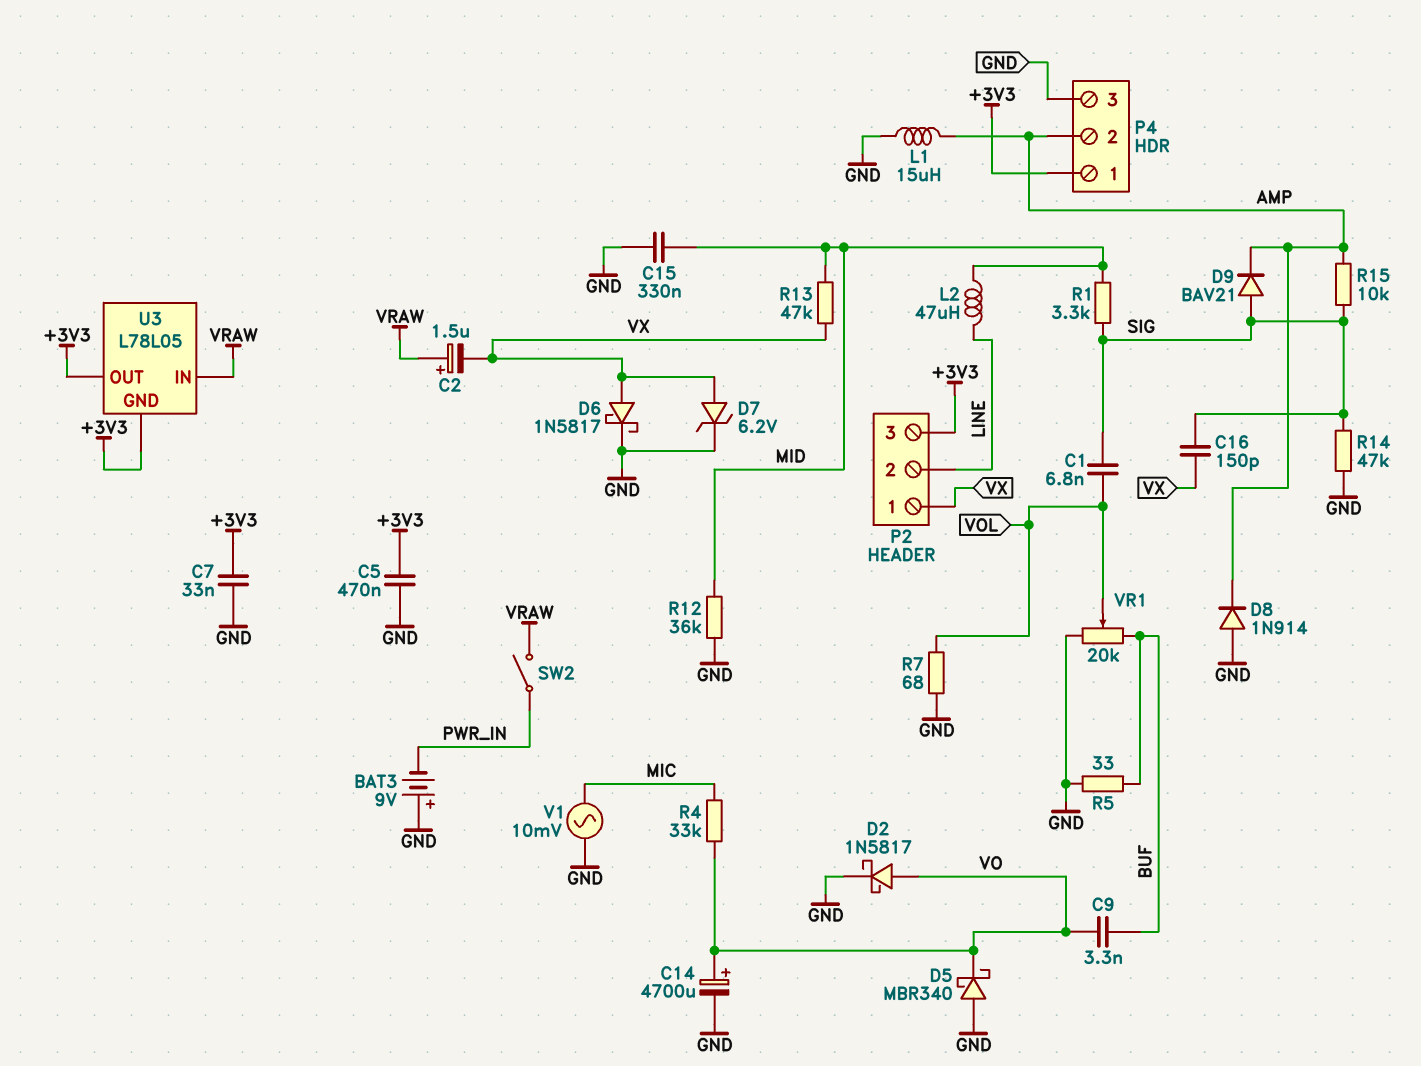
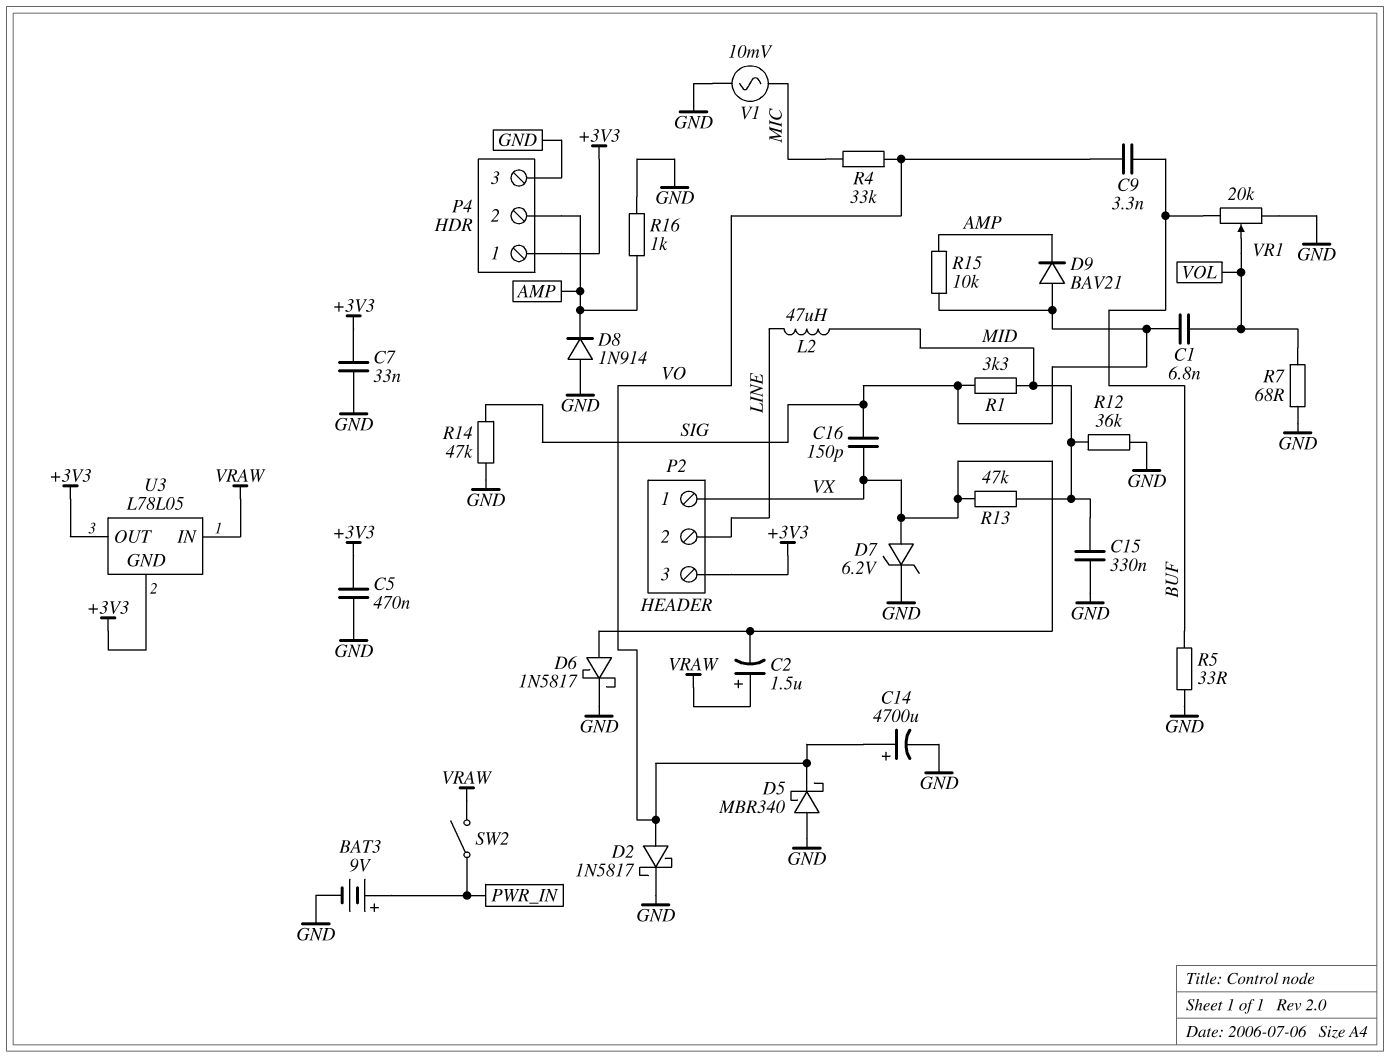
BAT3: 9V (plus GND, minus PWR_IN) -> 9V (plus PWR_IN, minus GND)
L1: 15uH (AMP, GND) -> none
R16: none -> 1k (AMP, GND)

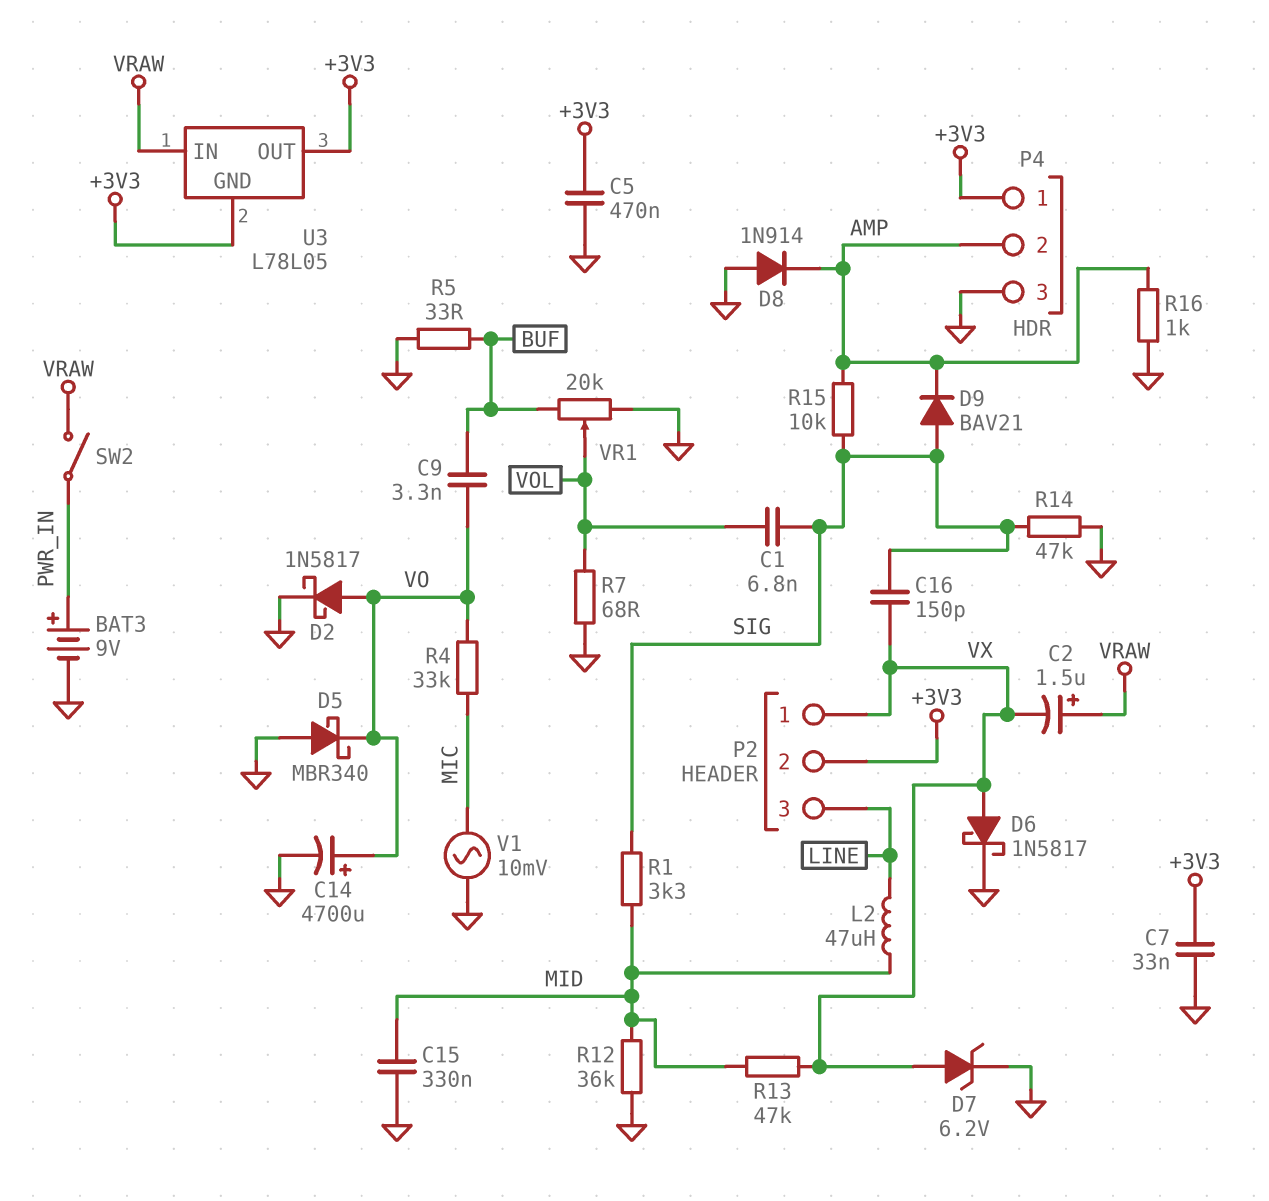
P2 pin 2: LINE -> +3V3
P2 pin 3: +3V3 -> LINE

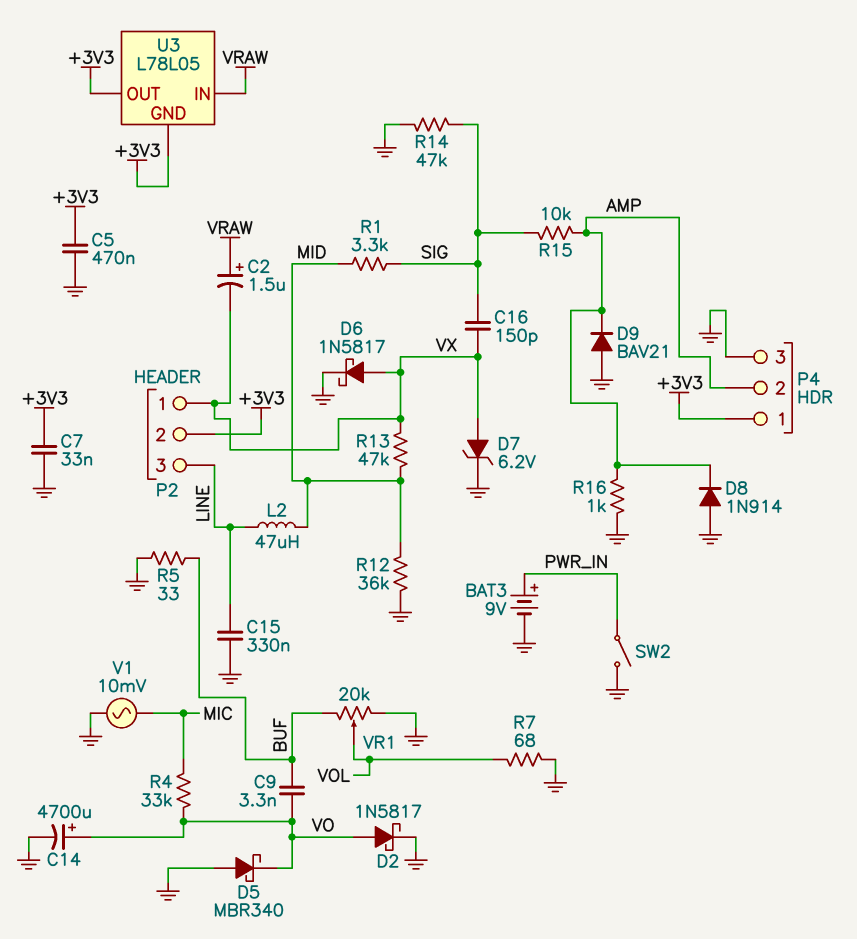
C1: 6.8nF (SIG, VOL) -> none
C15: 330nF (GND, MID) -> 330nF (GND, LINE)
D9: diode BAV21 (A SIG, K AMP) -> diode BAV21 (A GND, K AMP)
SW2: switch (PWR_IN, VRAW) -> switch (GND, PWR_IN)

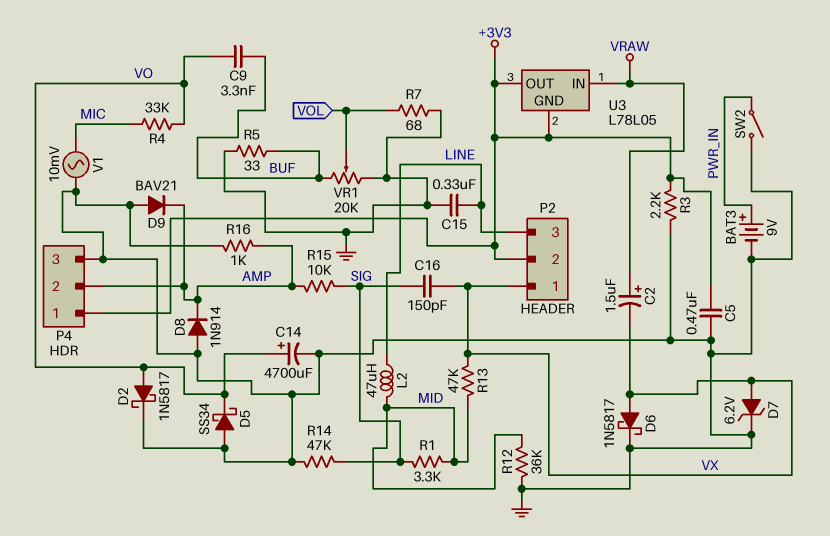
C7: 33nF (+3V3, GND) -> none
D5: schottky MBR340 (A GND, K VO) -> schottky SS34 (A GND, K VO)
R3: none -> 2.2k (+3V3, GND)

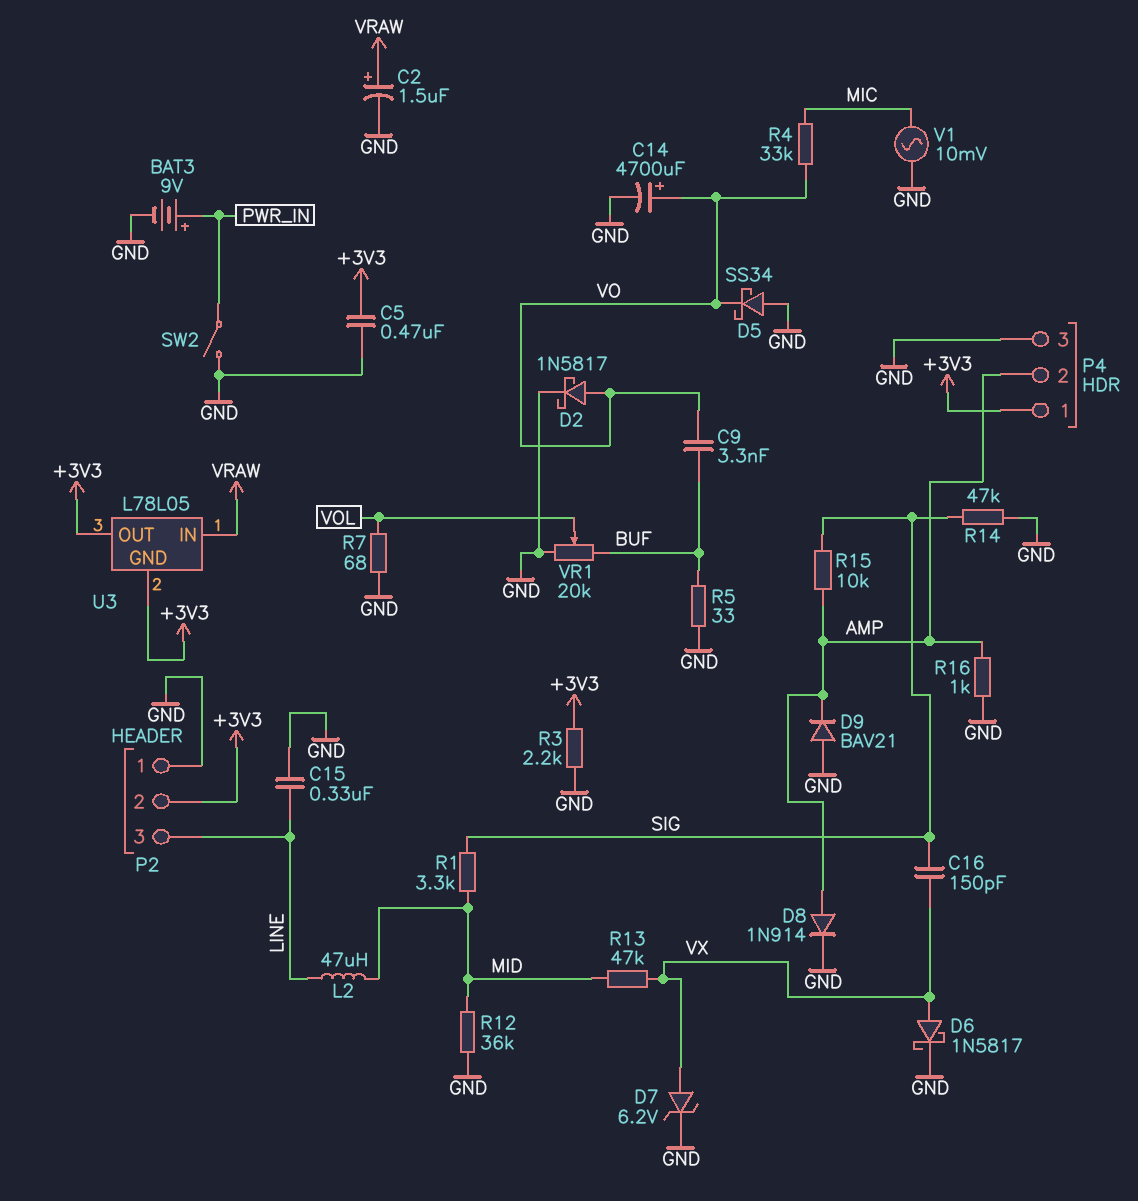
C2: 1.5uF (plus VRAW, minus VX) -> 1.5uF (plus VRAW, minus GND)
D8: diode 1N914 (A GND, K AMP) -> diode 1N914 (A AMP, K GND)
P2 pin 1: VX -> GND

